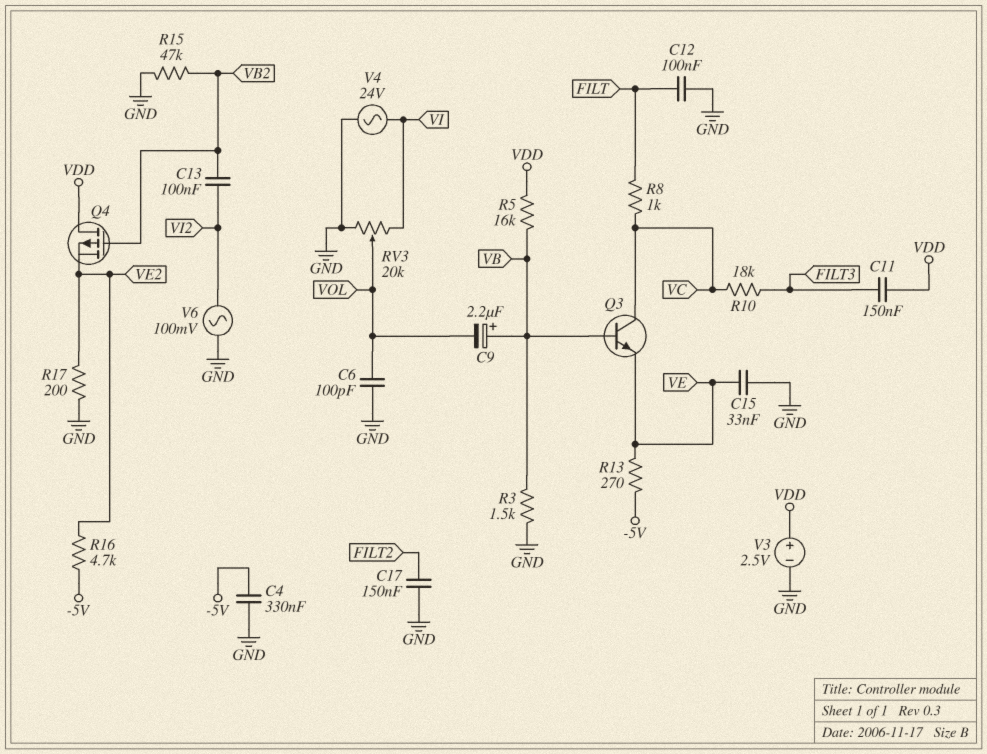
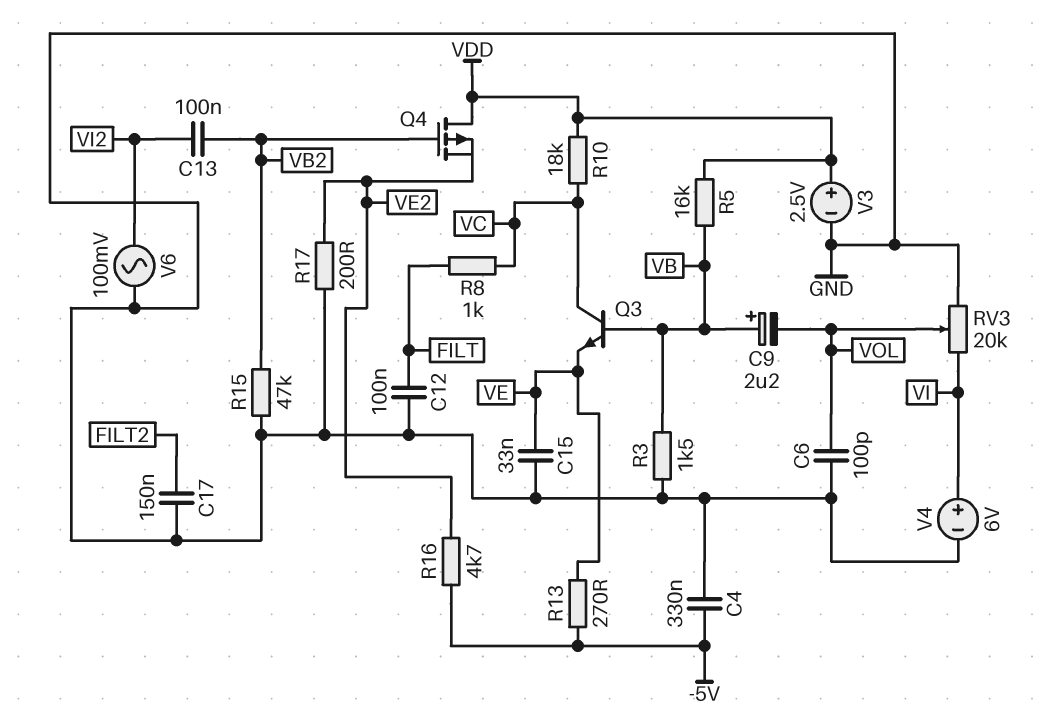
C11: 150nF (FILT3, VDD) -> none
R10: 18k (FILT3, VC) -> 18k (VC, VDD)
V4: AC 24V (GND, VI) -> 6V (plus VI, minus GND)

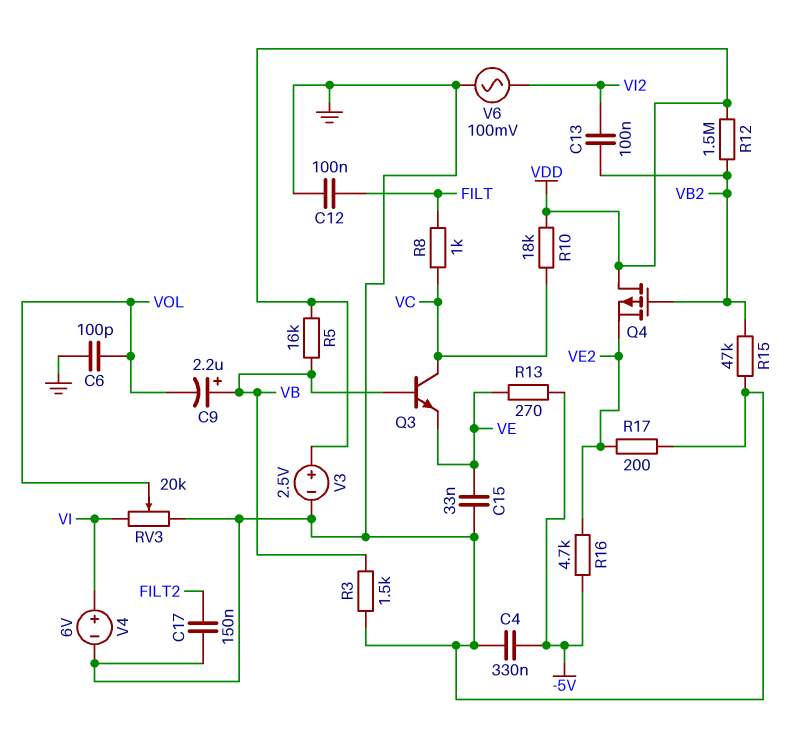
R12: none -> 1.5M (VB2, VDD)

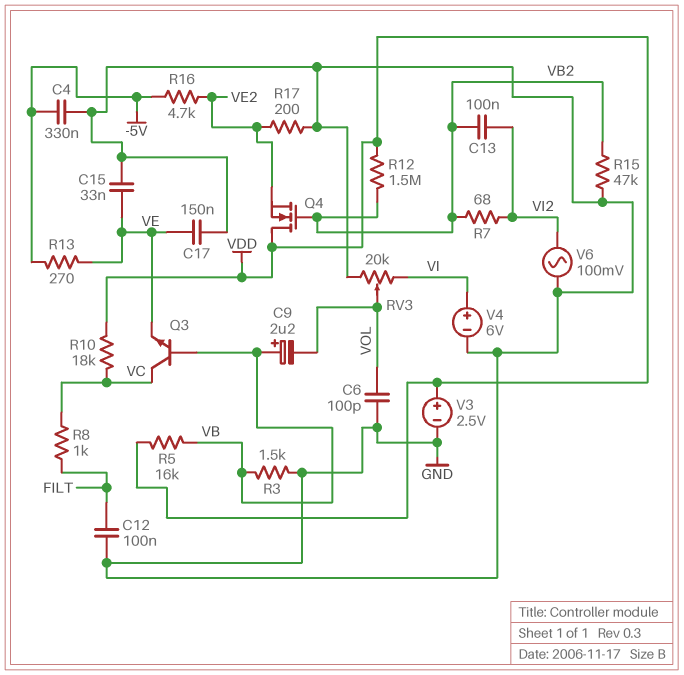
C17: 150nF (FILT2, GND) -> 150nF (GND, VE)
Q4: PMOS (G VB2, D VDD, S VE2) -> NMOS (G VB2, D VDD, S VE2)
R7: none -> 68 (VB2, VI2)

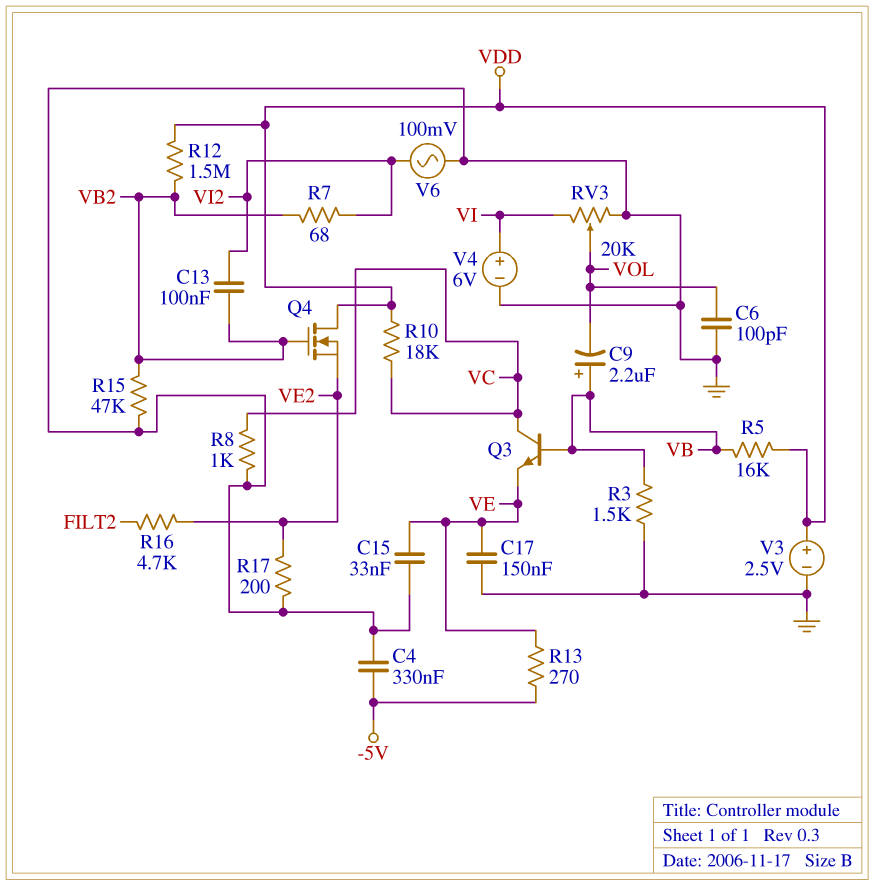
C12: 100nF (FILT, GND) -> none
R8: 1k (FILT, VC) -> 1k (GND, VC)
R16: 4.7k (-5V, VE2) -> 4.7k (FILT2, VE2)

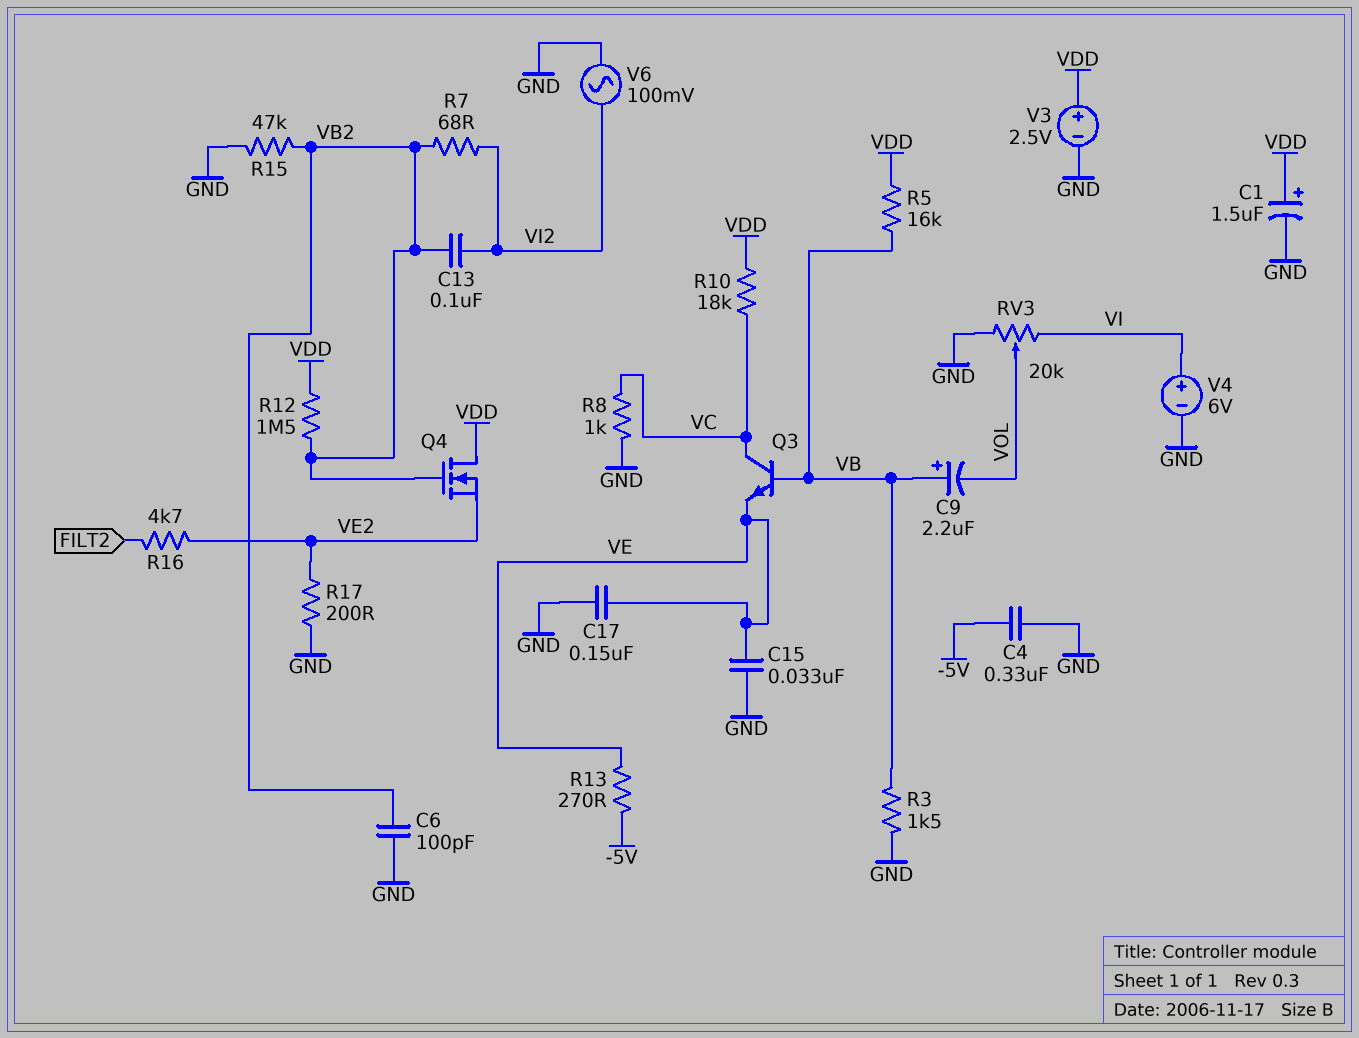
C1: none -> 1.5uF (plus VDD, minus GND)
C6: 100pF (GND, VOL) -> 100pF (GND, VB2)

